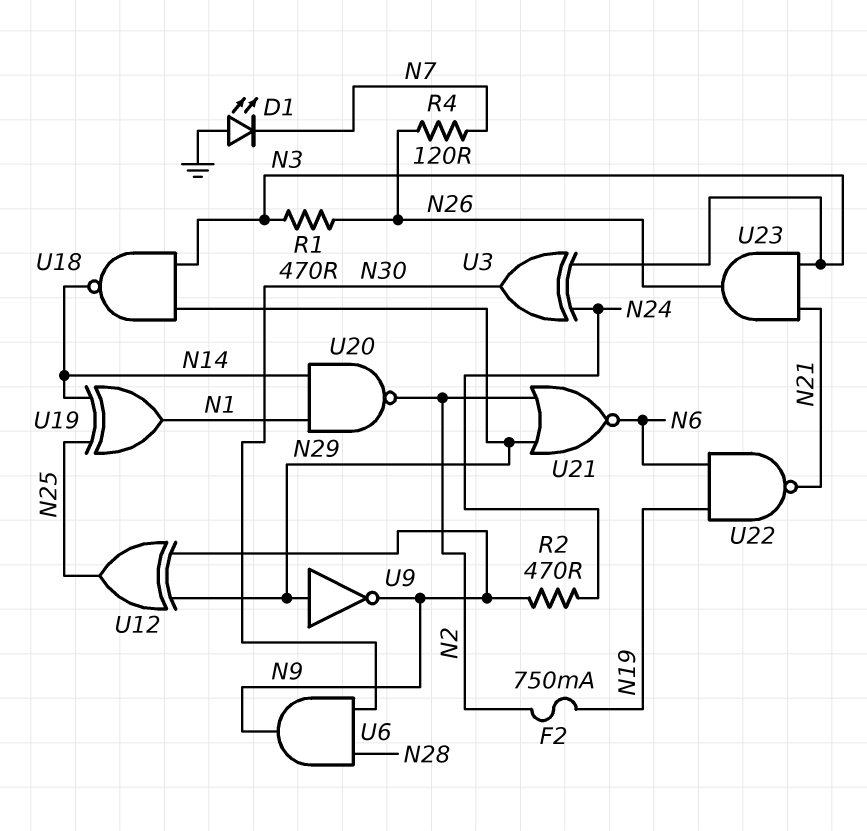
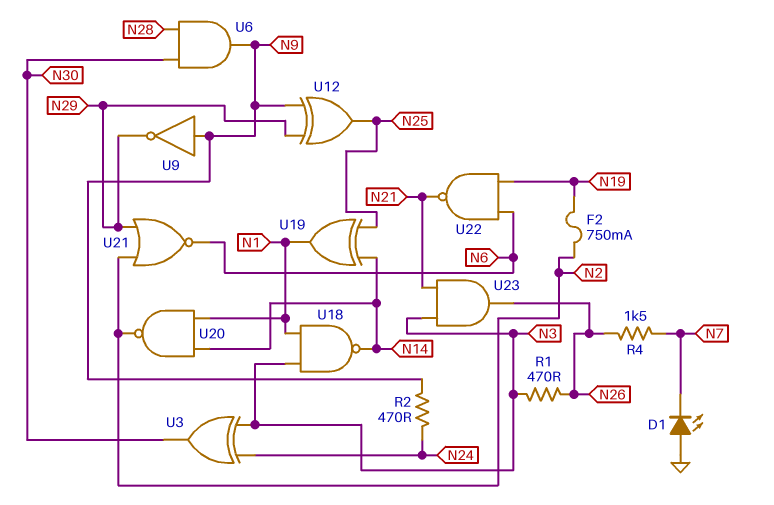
R4: 120 (N7, N26) -> 1.5k (N7, N26)
U9: NOT (in N29, out N9) -> NOT (in N9, out N29)
U18: NAND (in N3, in N29, out N14) -> NAND (in N1, in N3, out N14)

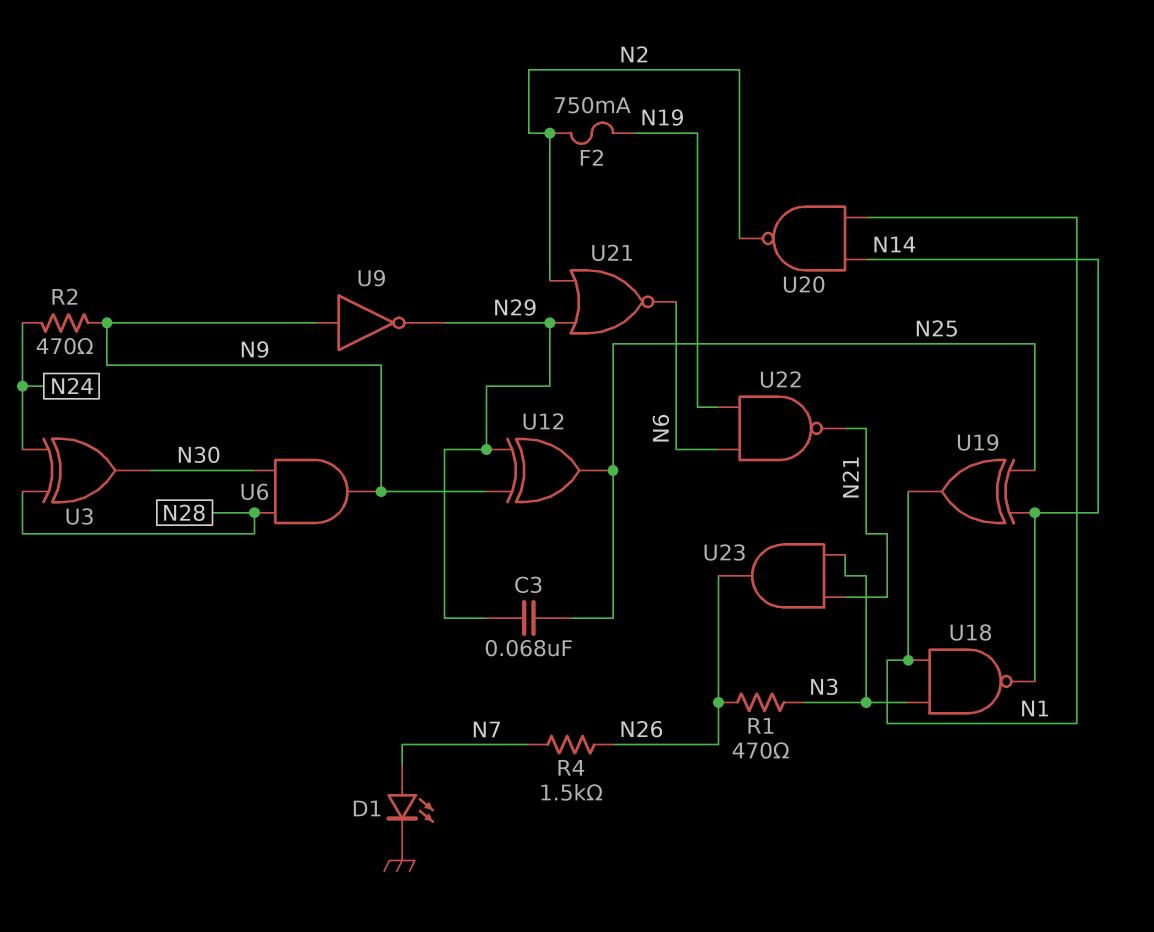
C3: none -> 68nF (N25, N29)
D1: LED (A GND, K N7) -> LED (A N7, K GND)
U3: XOR (in N3, in N24, out N30) -> XOR (in N24, in N28, out N30)

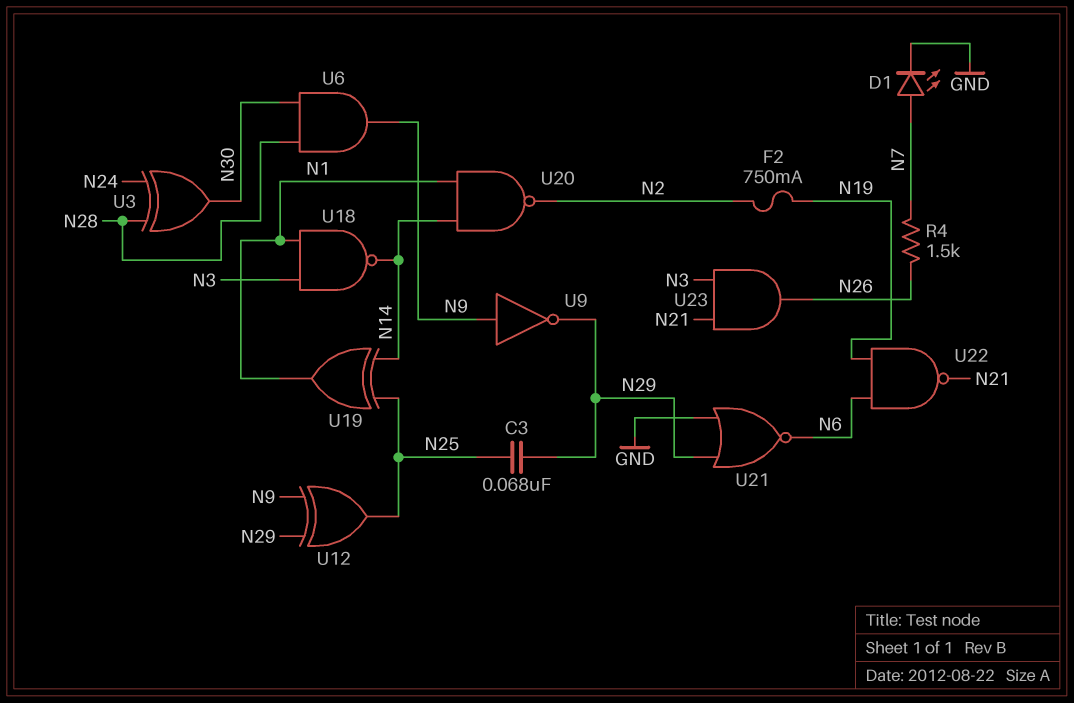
R1: 470 (N3, N26) -> none
R2: 470 (N9, N24) -> none
U21: NOR (in N2, in N29, out N6) -> NOR (in GND, in N29, out N6)

